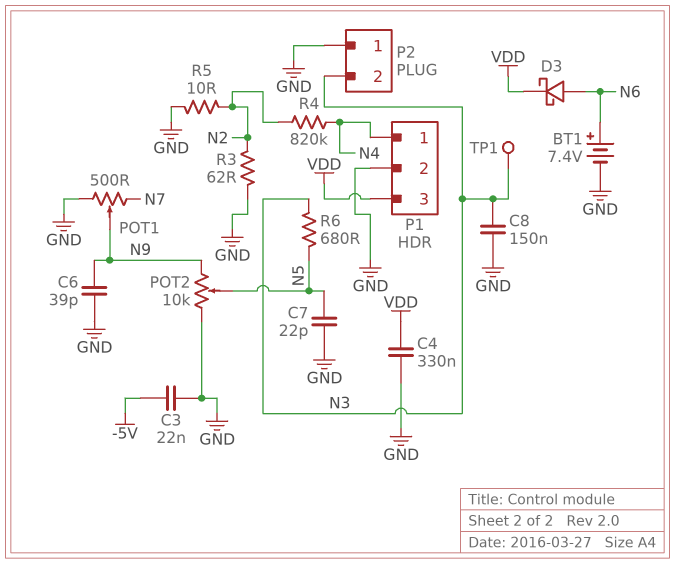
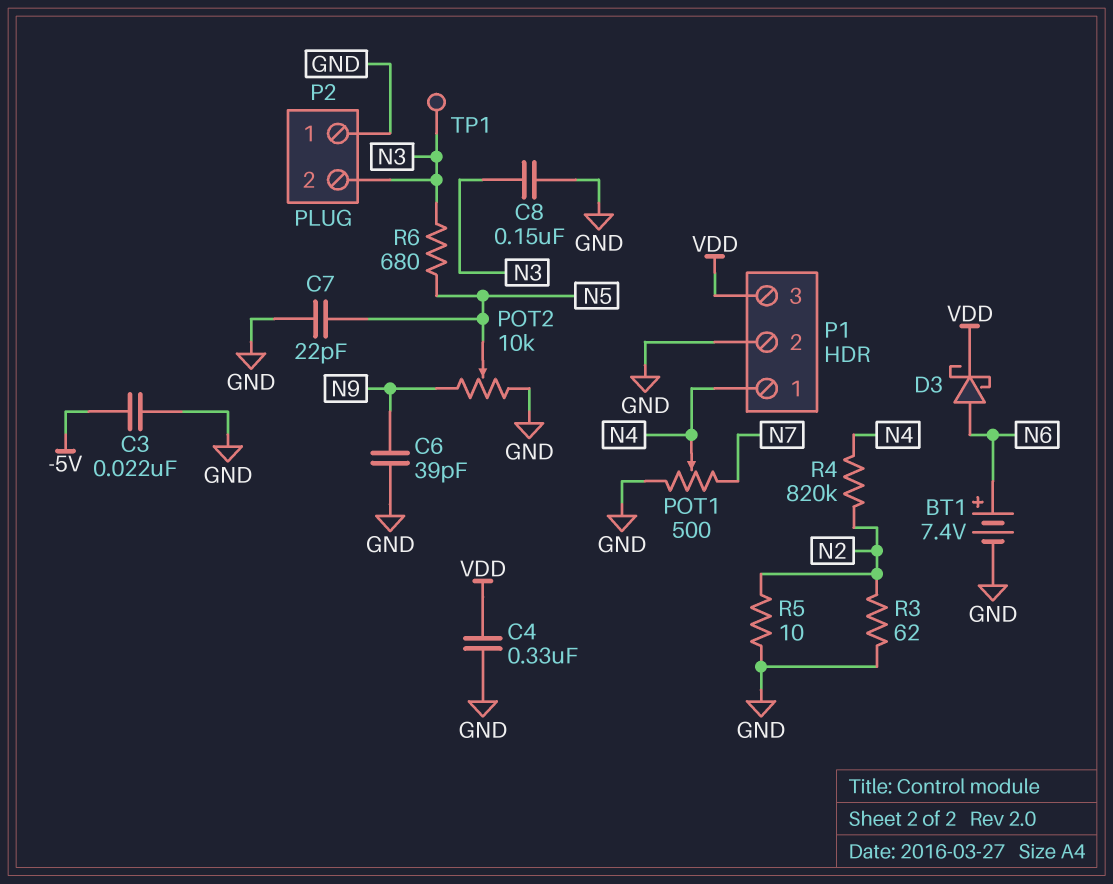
POT1: 500 (GND, N7, wiper N9) -> 500 (GND, N7, wiper N4)

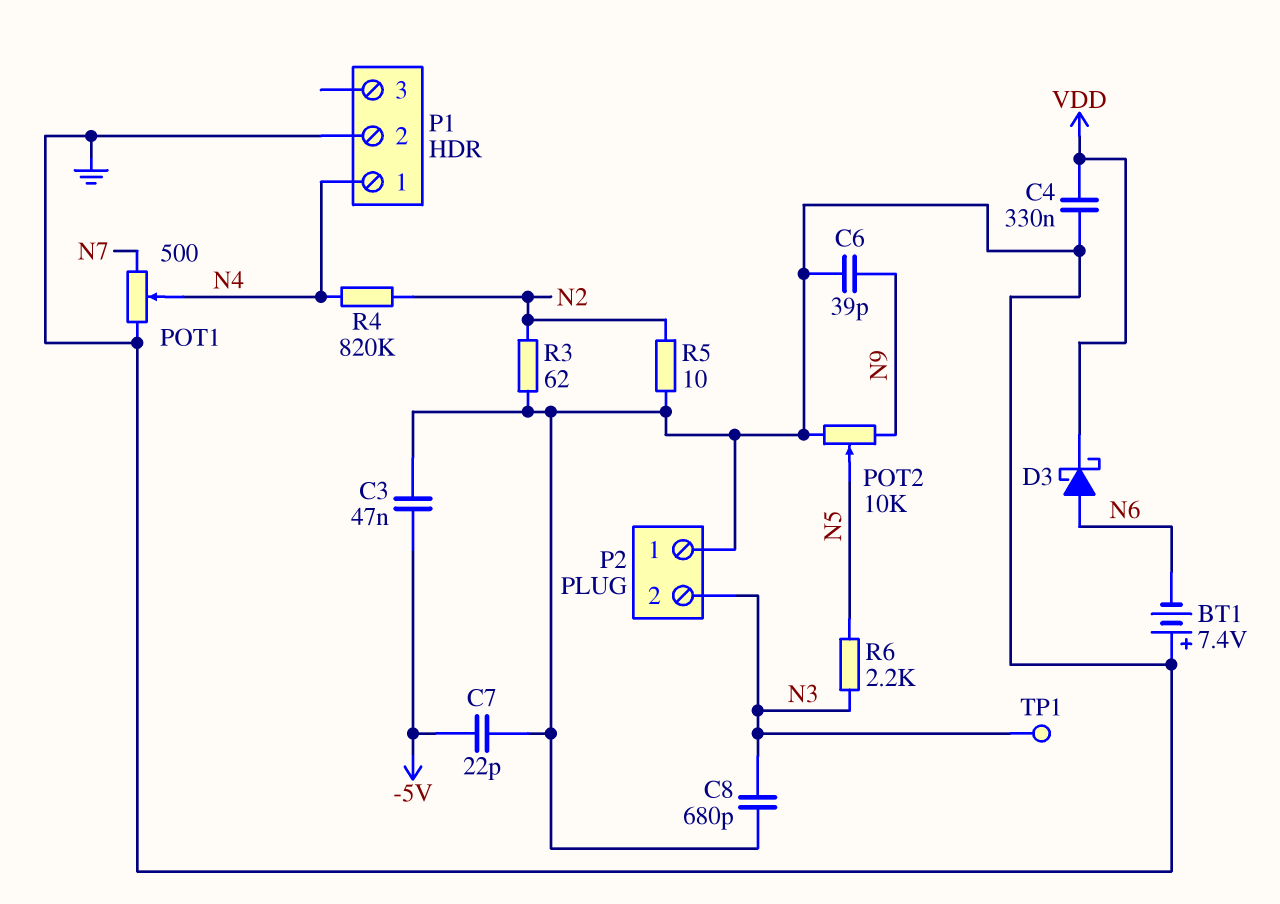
BT1: 7.4V (plus N6, minus GND) -> 7.4V (plus GND, minus N6)
C3: 22nF (-5V, GND) -> 47nF (-5V, GND)
C7: 22pF (GND, N5) -> 22pF (-5V, GND)
C8: 150nF (GND, N3) -> 680pF (GND, N3)
P1 pin 3: VDD -> none
R6: 680 (N3, N5) -> 2.2k (N3, N5)

